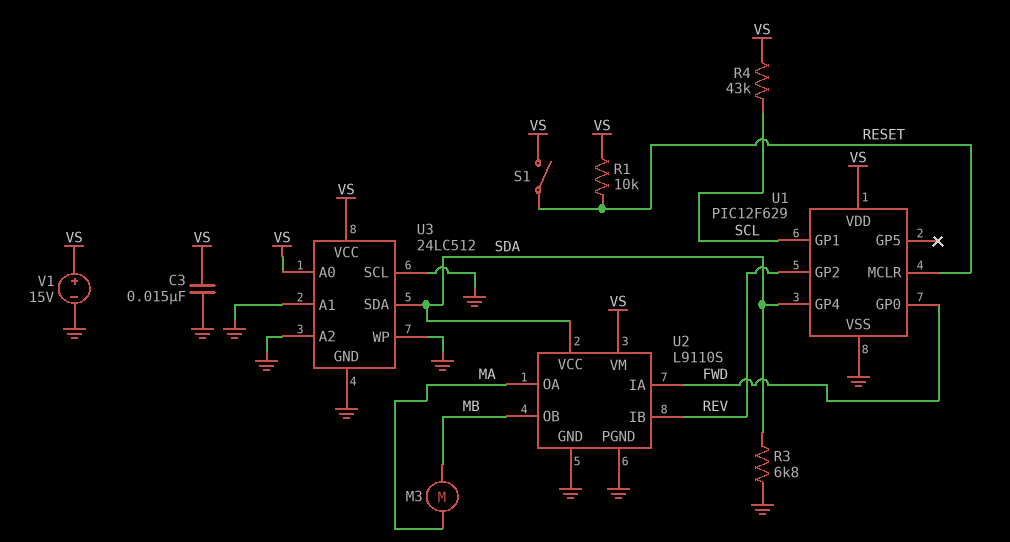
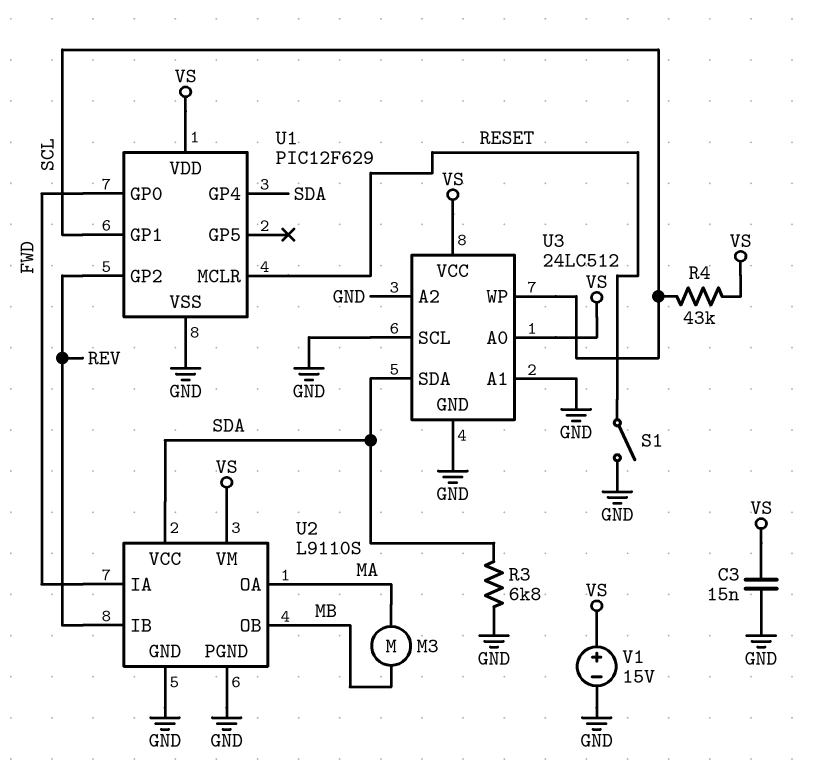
R1: 10k (RESET, VS) -> none
S1: switch (RESET, VS) -> switch (GND, RESET)
U3 pin WP: GND -> SCL

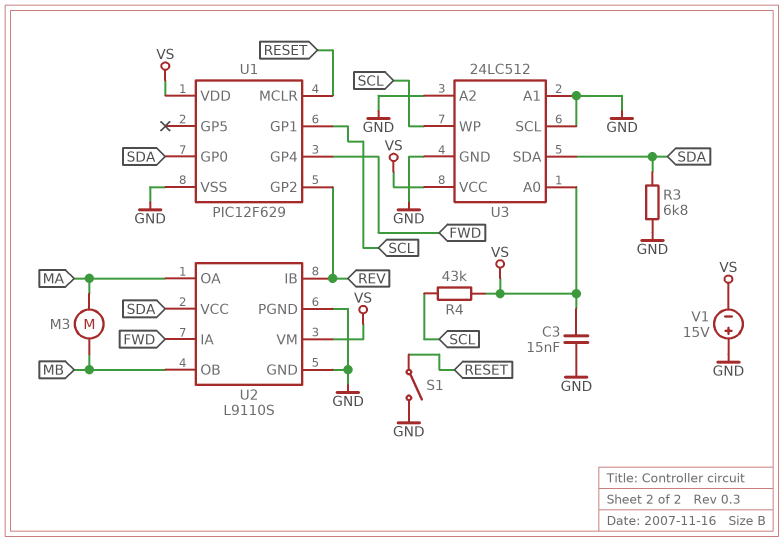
U1 pin GP0: FWD -> SDA
U1 pin GP4: SDA -> FWD
V1: 15V (plus VS, minus GND) -> 15V (plus GND, minus VS)

